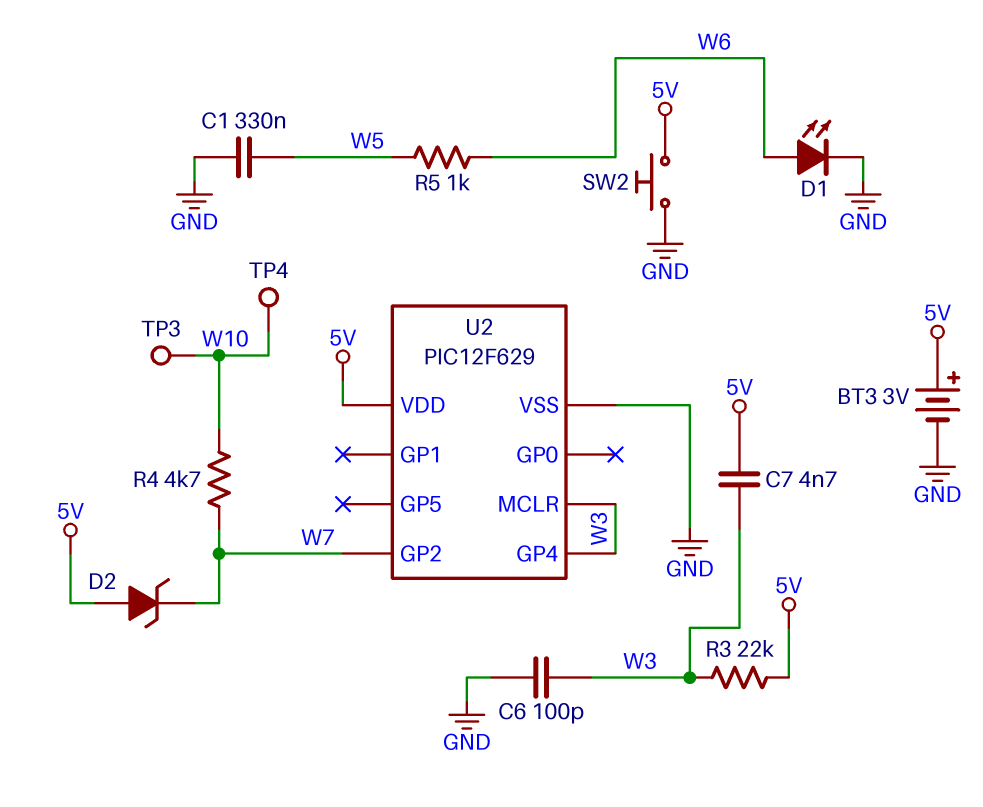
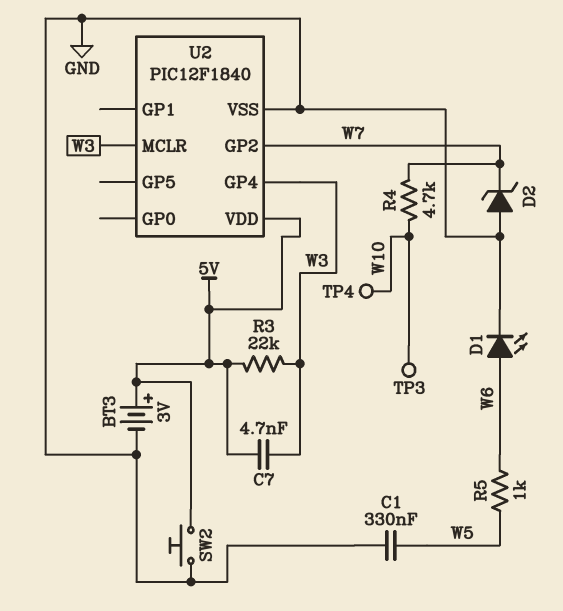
C6: 100pF (GND, W3) -> none
D2: zener (A 5V, K W7) -> zener (A GND, K W7)
U2: PIC12F629 -> PIC12F1840

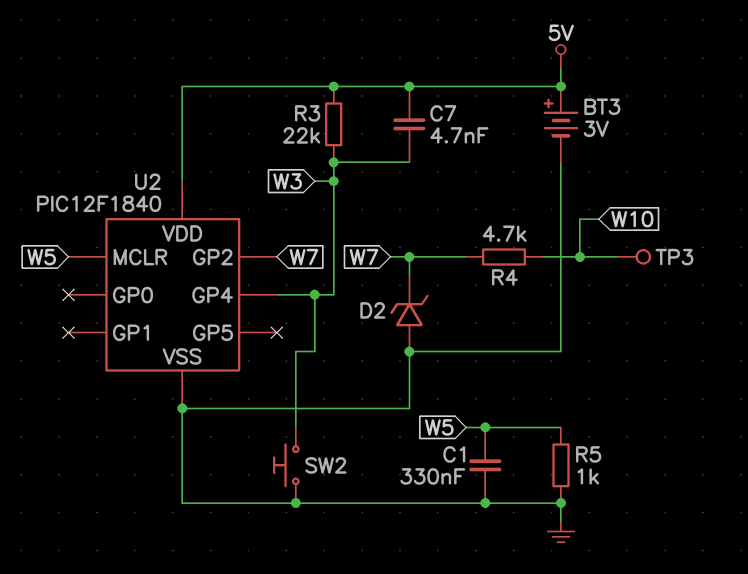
D1: LED (A W6, K GND) -> none
R5: 1k (W5, W6) -> 1k (GND, W5)
SW2: button (5V, GND) -> button (GND, W3)
TP4: test point (W10) -> none
U2 pin MCLR: W3 -> W5

